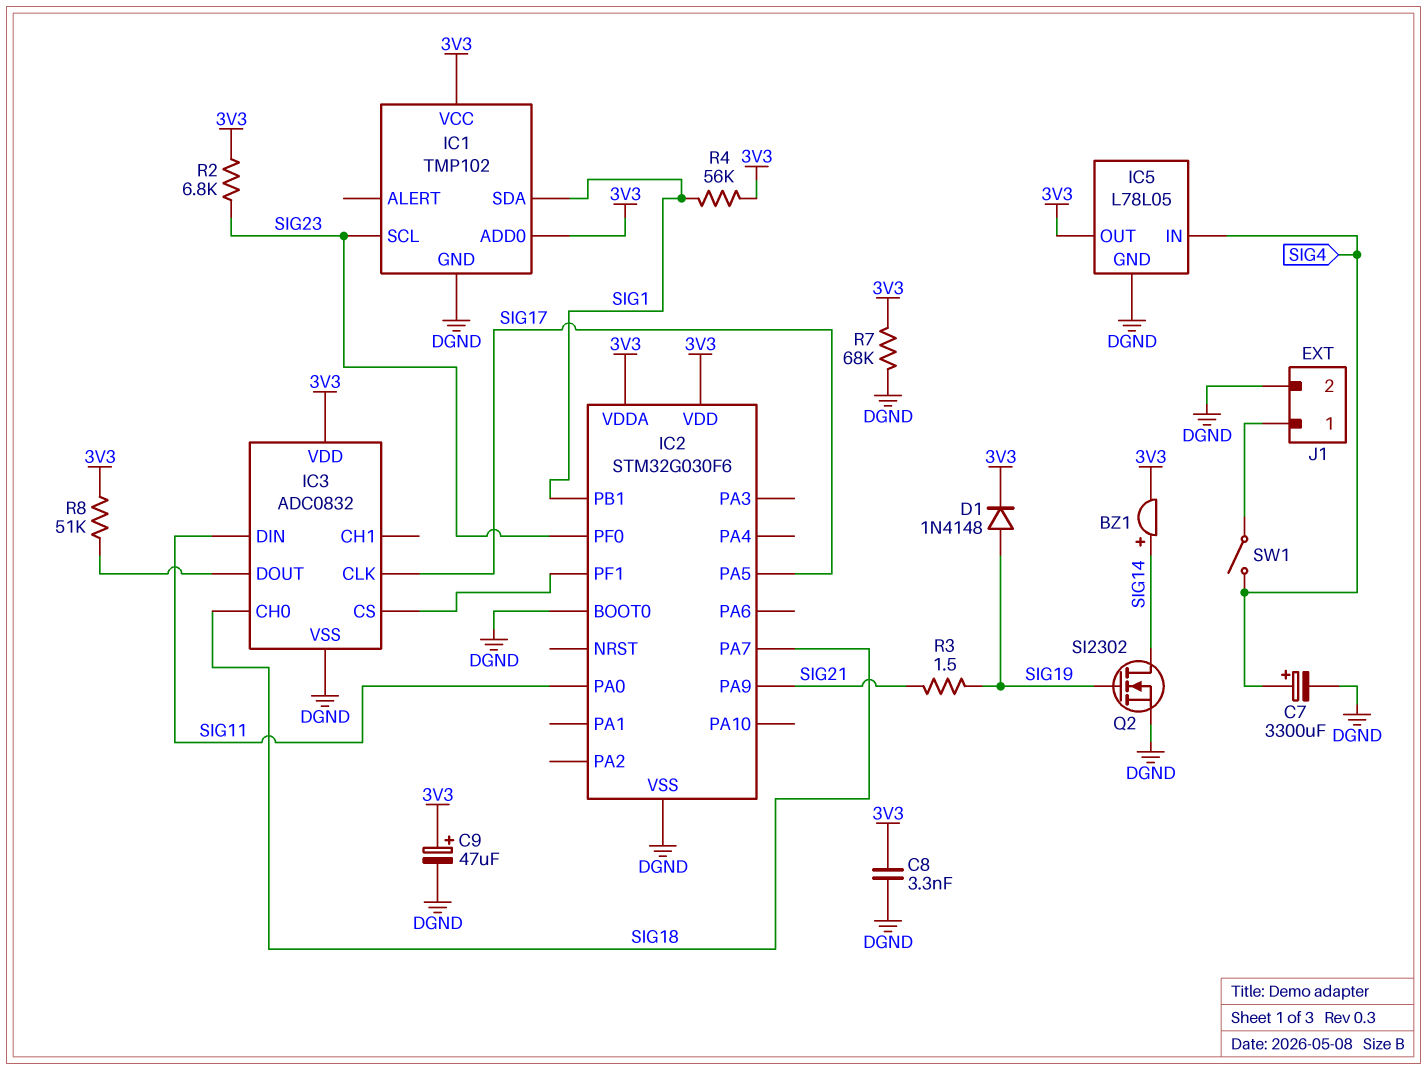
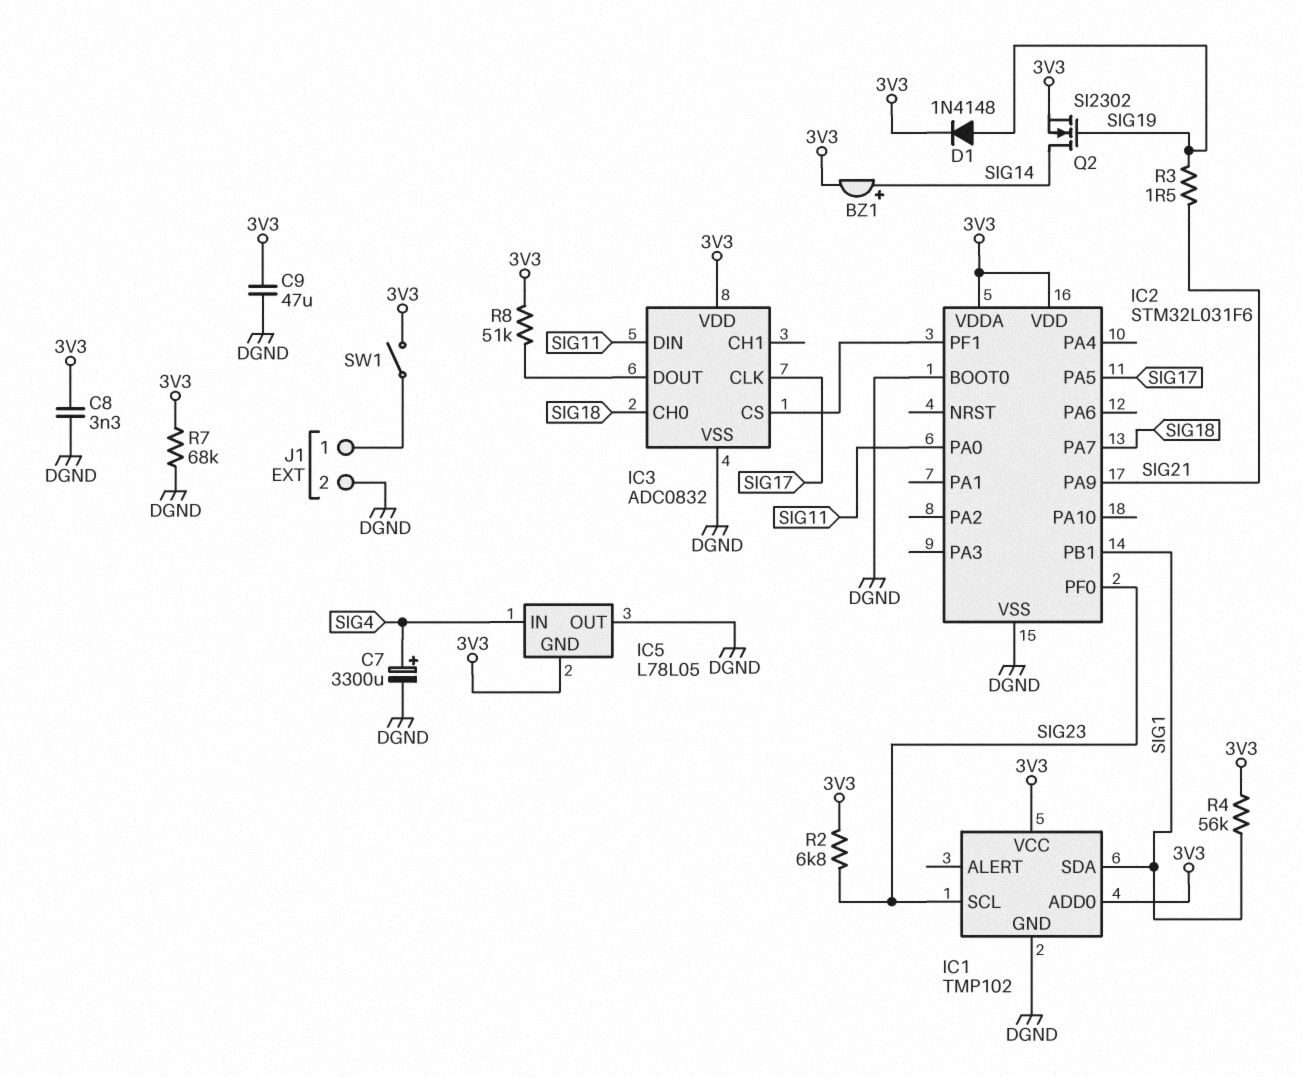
C9: 47uF (plus 3V3, minus DGND) -> 47uF (3V3, DGND)
IC2: STM32G030F6 -> STM32L031F6
IC5 pin GND: DGND -> 3V3
IC5 pin OUT: 3V3 -> DGND
Q2: NMOS SI2302 (G SIG19, D SIG14, S DGND) -> NMOS SI2302 (G SIG19, D SIG14, S 3V3)
SW1: switch (J1/1, SIG4) -> switch (3V3, J1/1)

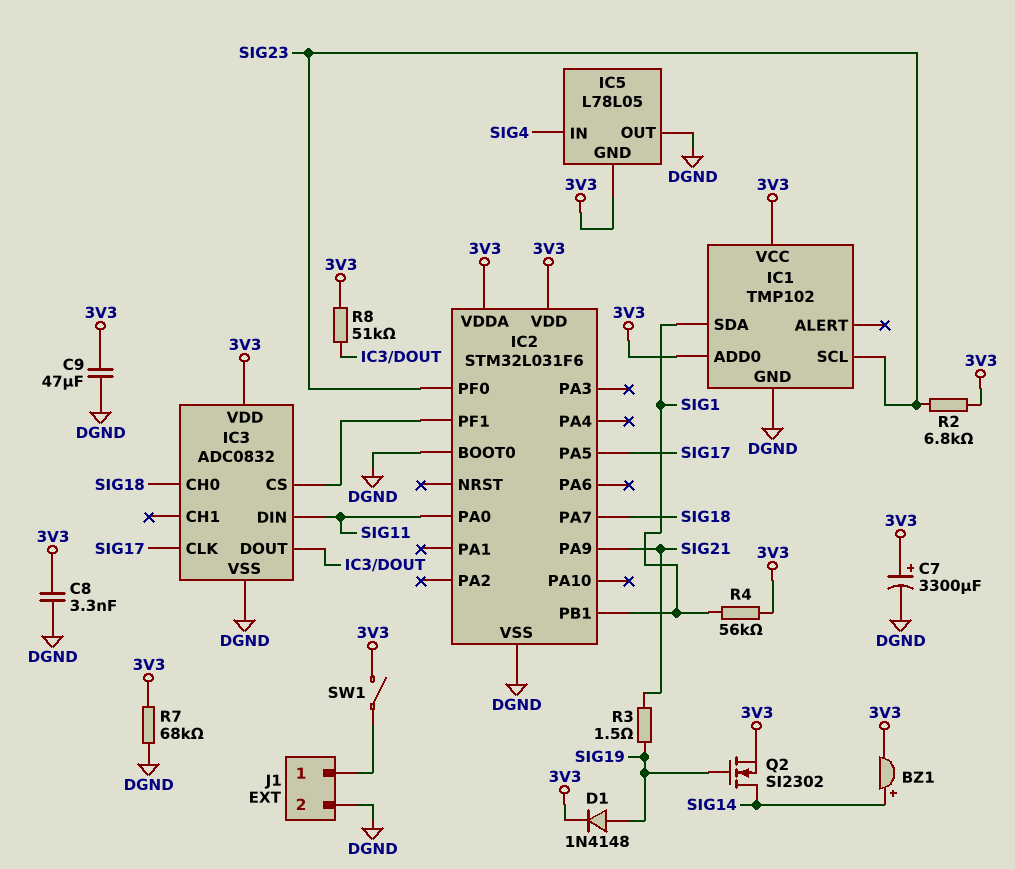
C7: 3300uF (plus SIG4, minus DGND) -> 3300uF (plus 3V3, minus DGND)

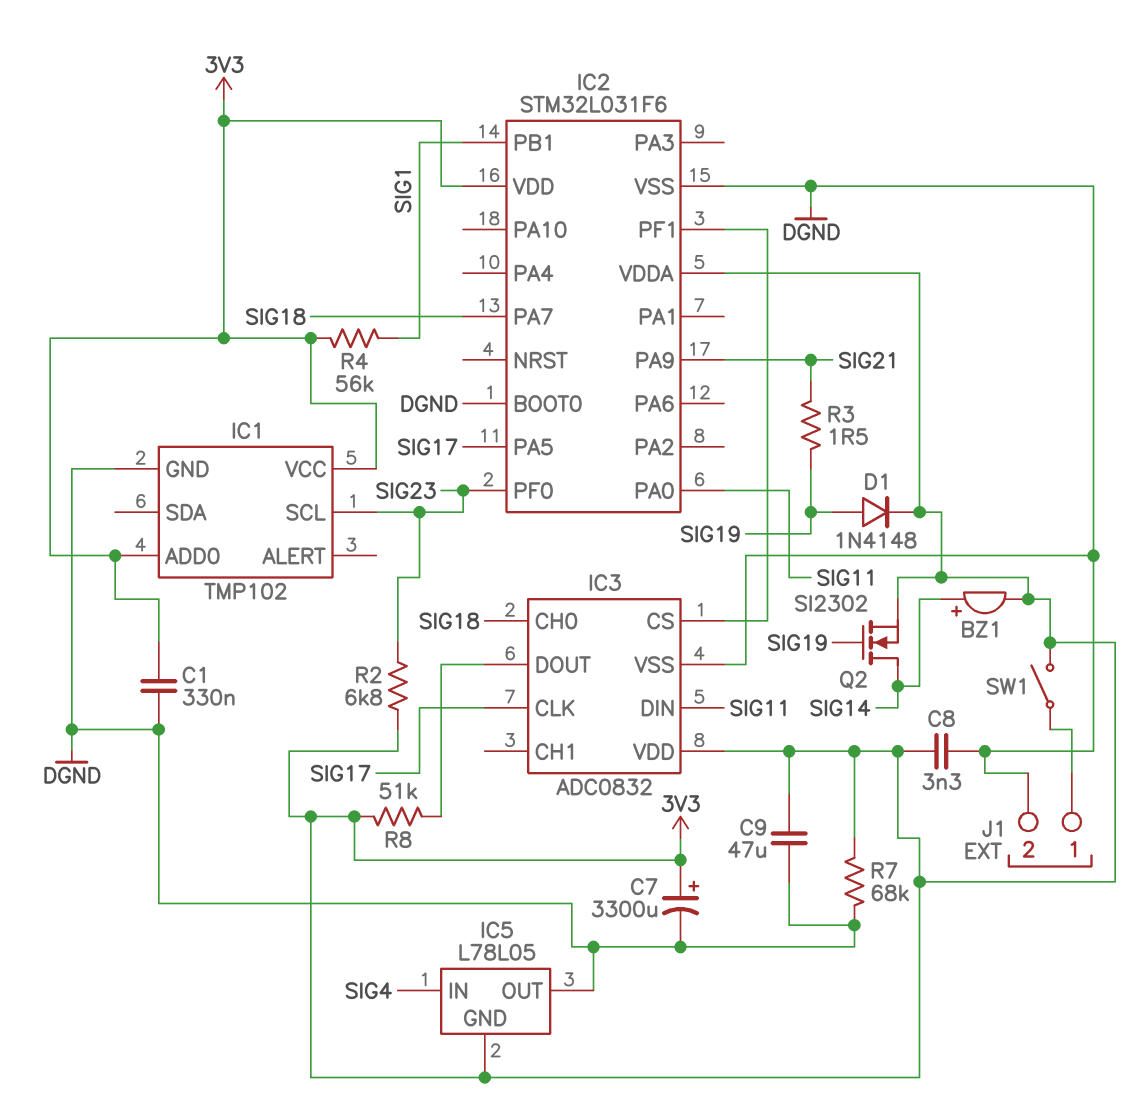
C1: none -> 330nF (3V3, DGND)
IC1 pin SDA: SIG1 -> none

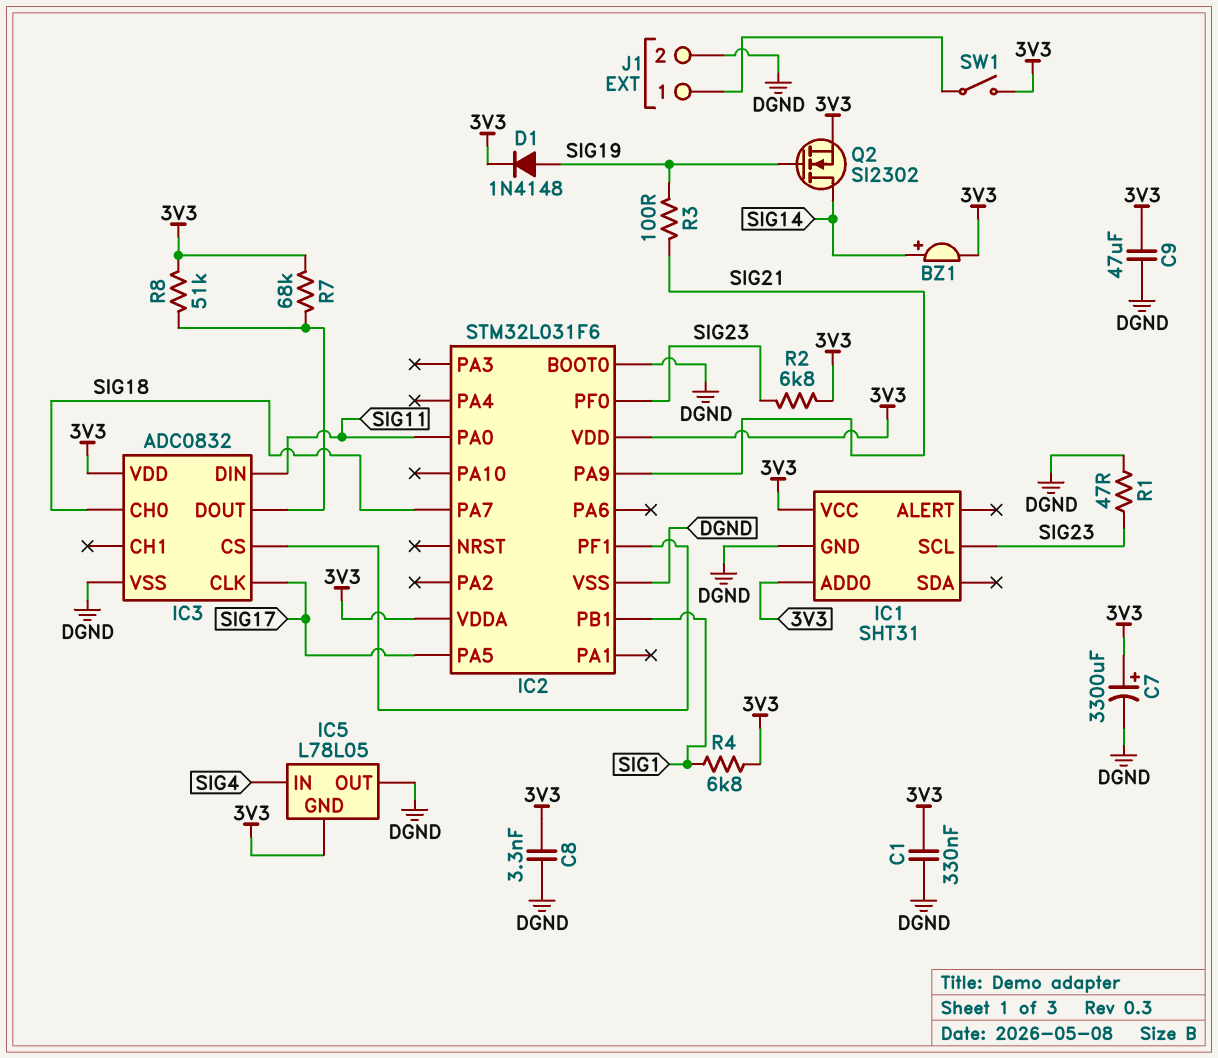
IC1: TMP102 -> SHT31
R1: none -> 47 (DGND, SIG23)
R3: 1.5 (SIG19, SIG21) -> 100 (SIG19, SIG21)
R4: 56k (3V3, SIG1) -> 6.8k (3V3, SIG1)
R7: 68k (3V3, DGND) -> 68k (3V3, IC3/DOUT)

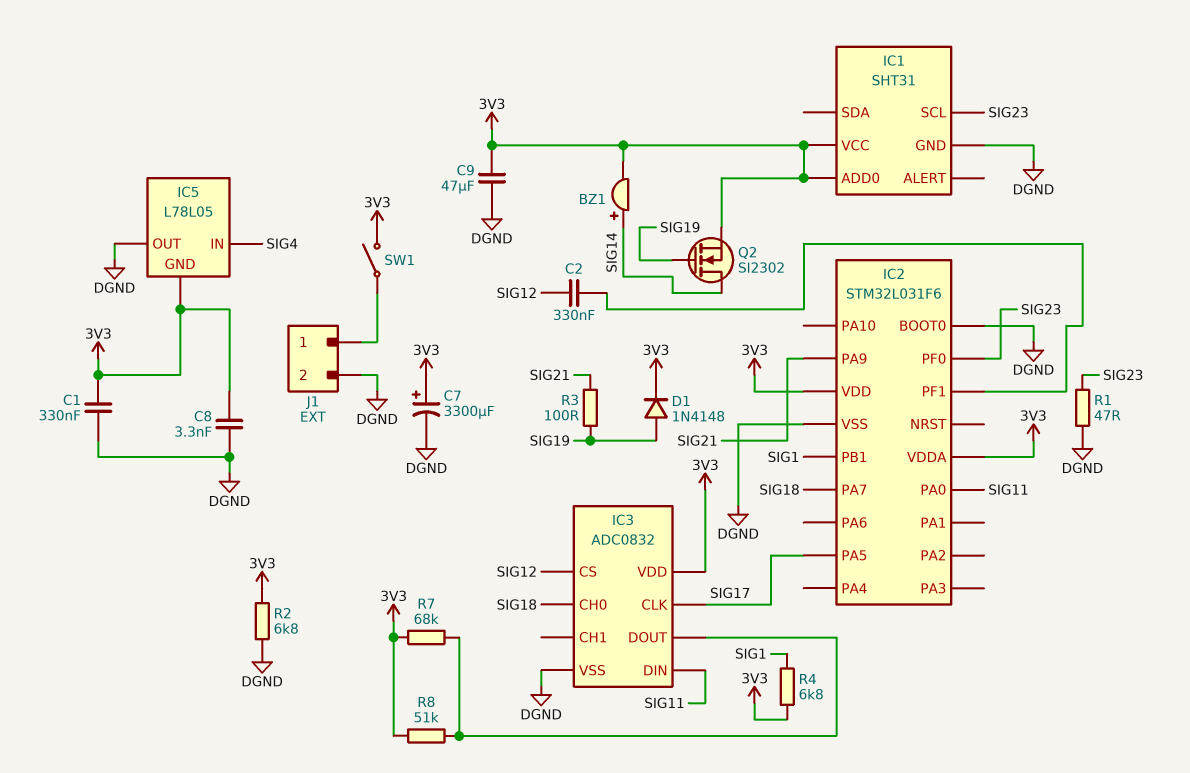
C2: none -> 330nF (IC2/PF1, SIG12)
IC3 pin CS: IC2/PF1 -> SIG12
R2: 6.8k (3V3, SIG23) -> 6.8k (3V3, DGND)

